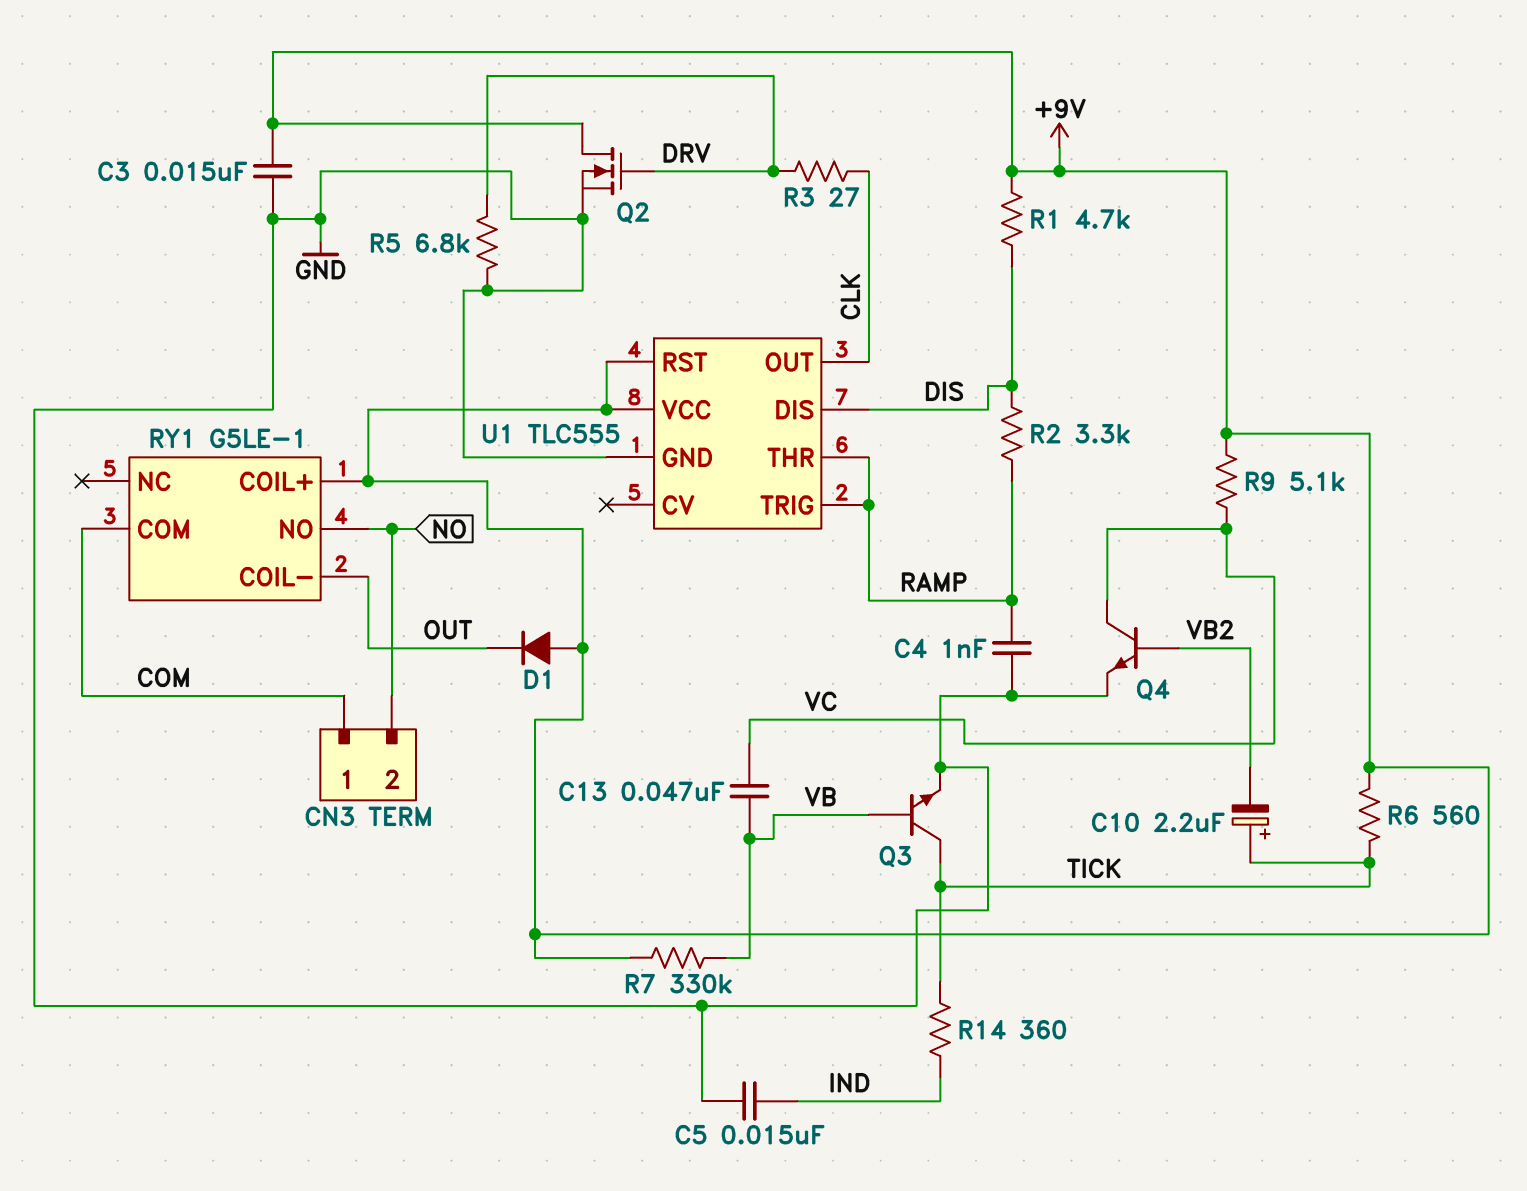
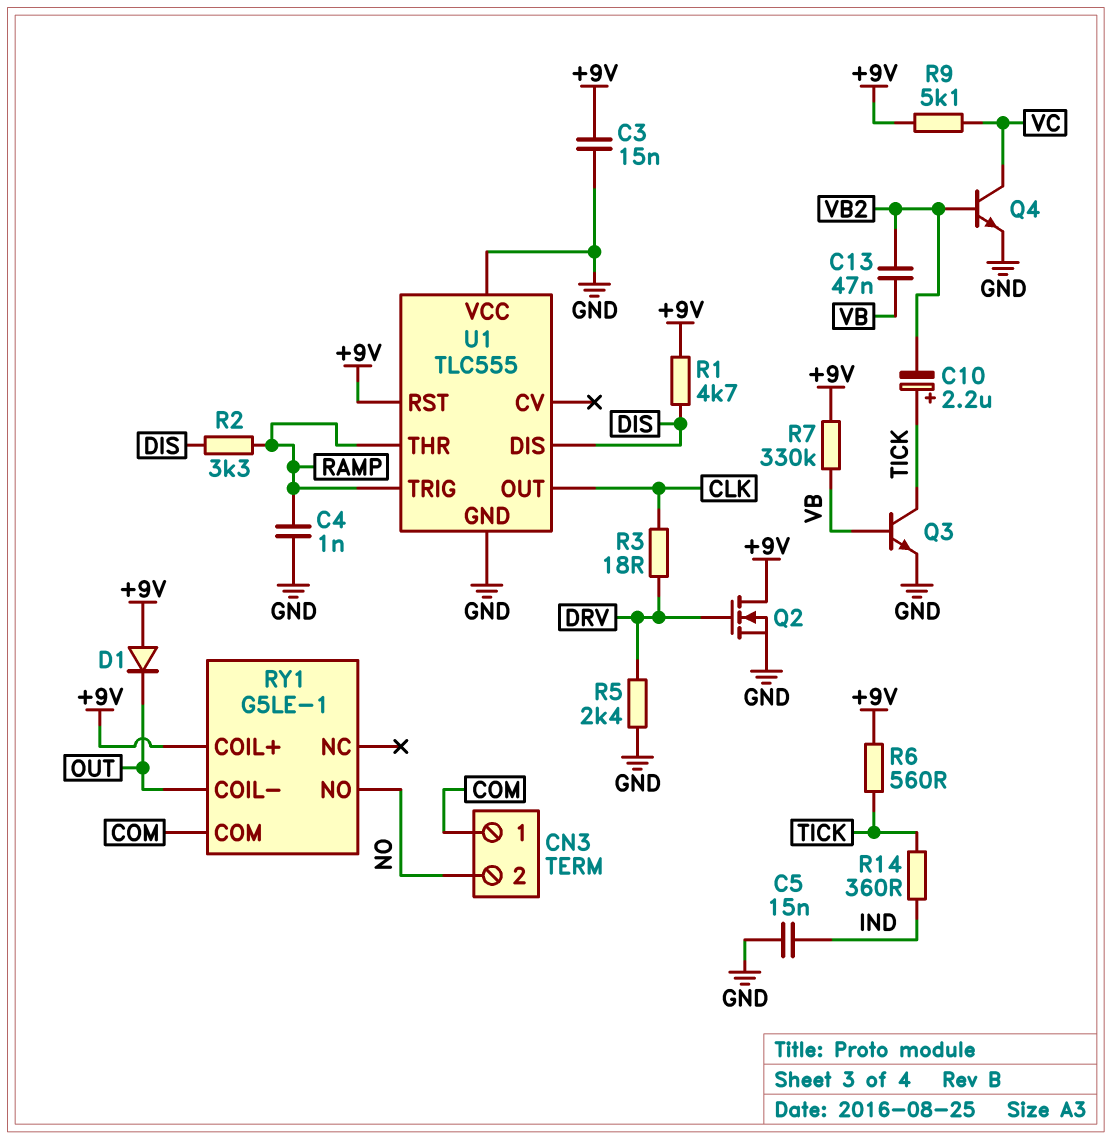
C13: 47nF (VB, VC) -> 47nF (VB, VB2)
R3: 27 (CLK, DRV) -> 18 (CLK, DRV)
R5: 6.8k (DRV, GND) -> 2.4k (DRV, GND)
U1 pin VCC: +9V -> GND

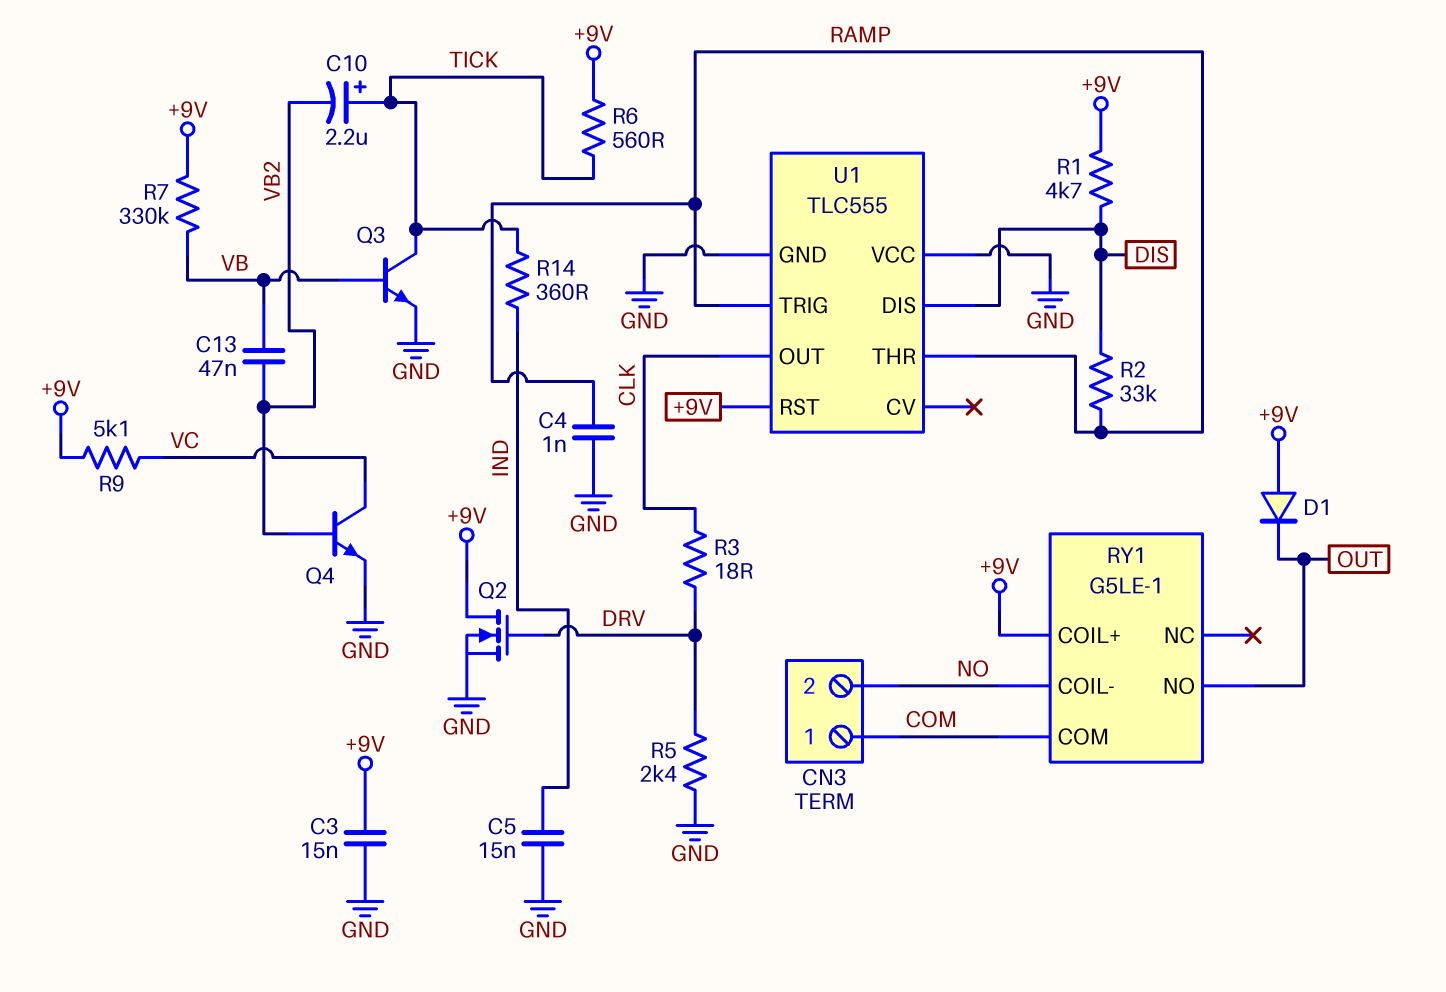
R2: 3.3k (DIS, RAMP) -> 33k (DIS, RAMP)
RY1 pin COIL-: OUT -> NO
RY1 pin NO: NO -> OUT

